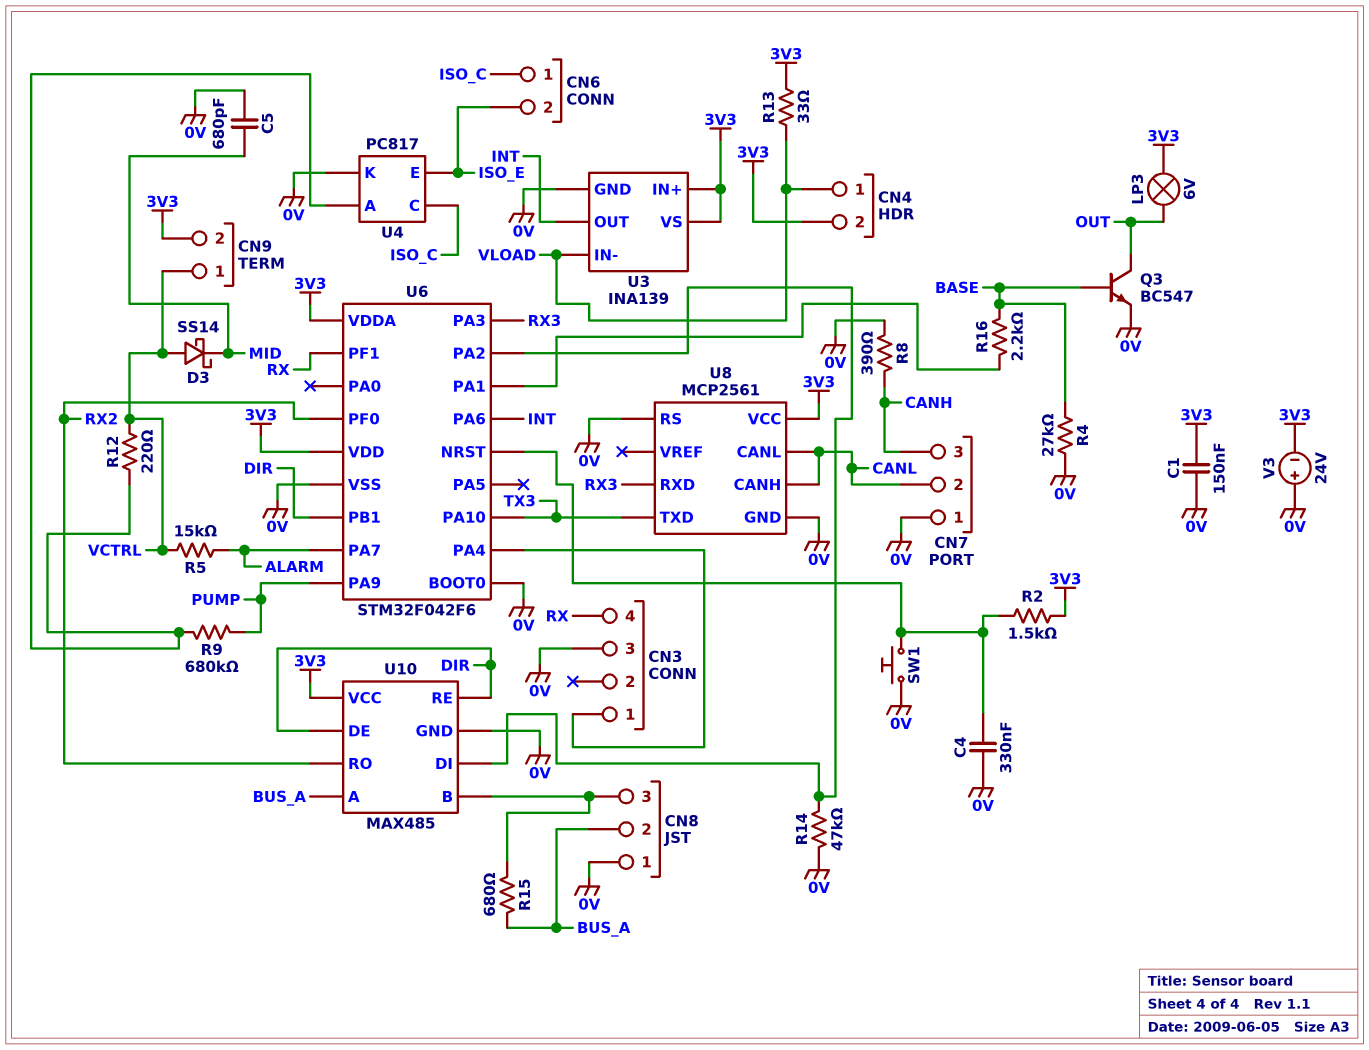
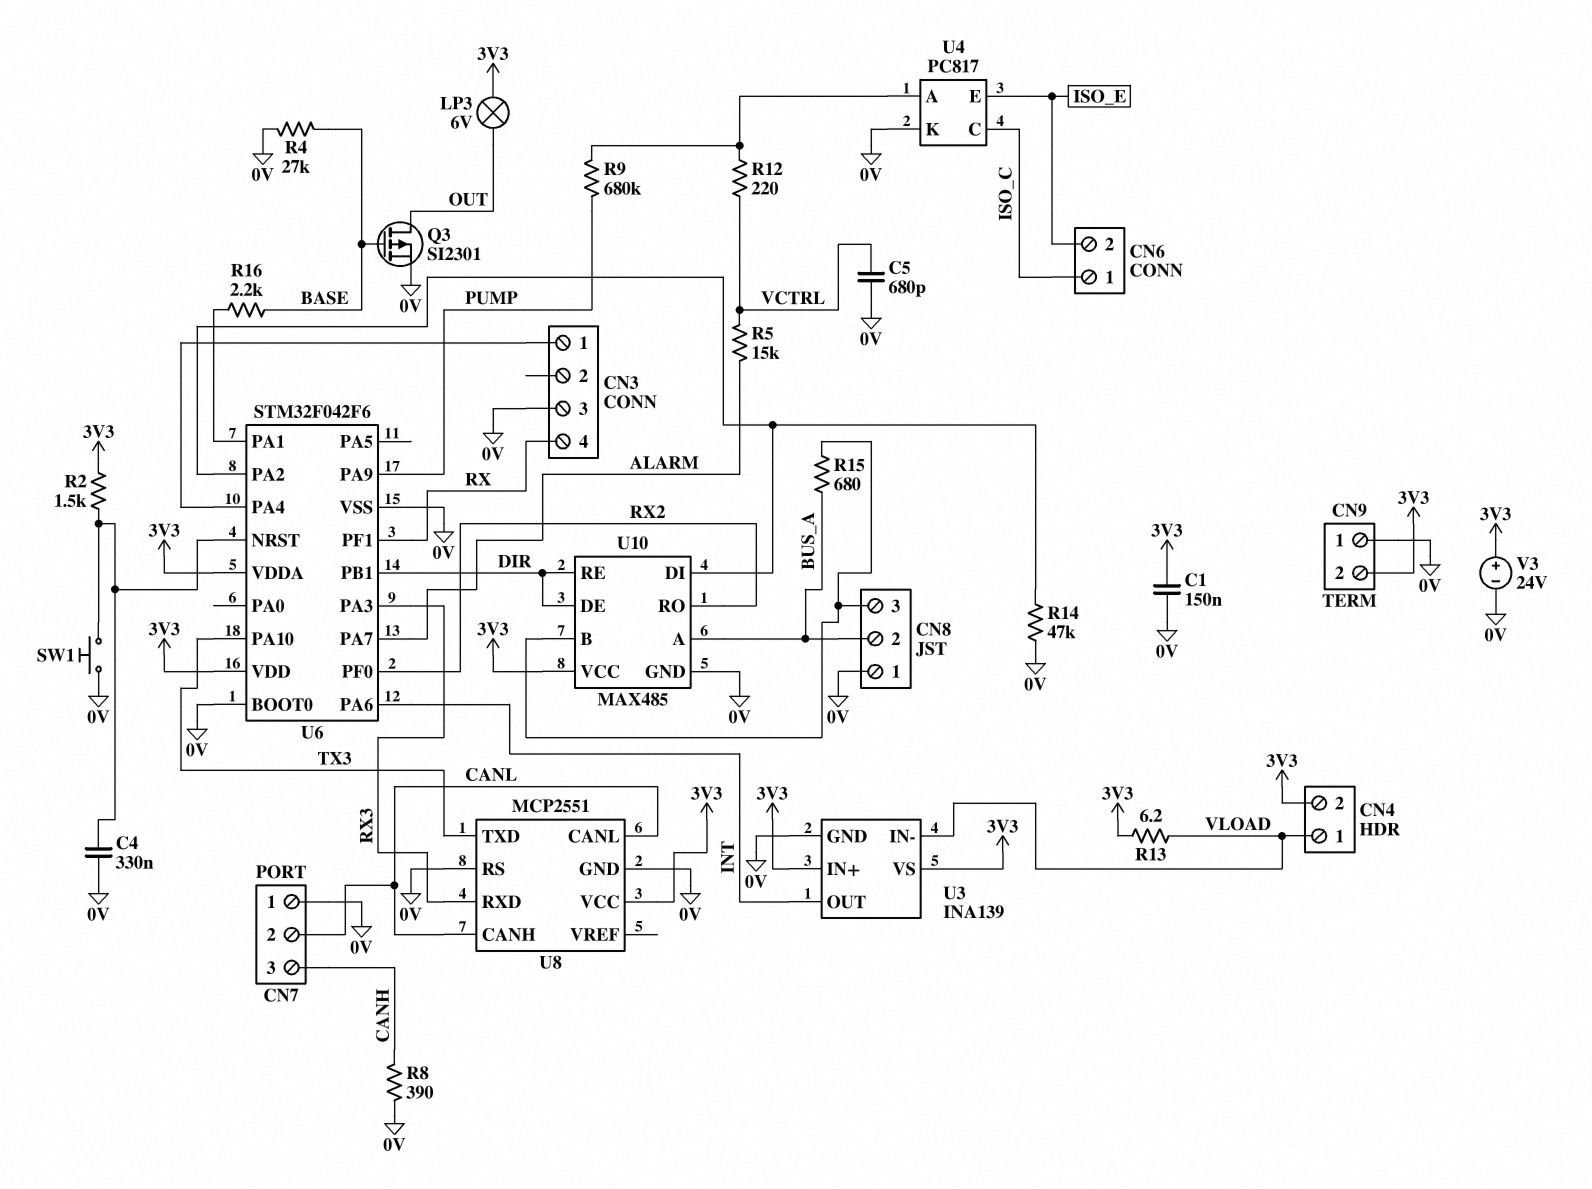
C5: 680pF (0V, MID) -> 680pF (0V, VCTRL)
CN9 pin 1: VCTRL -> 0V
D3: schottky SS14 (A VCTRL, K MID) -> none
Q3: NPN BC547 (B BASE, C OUT, E 0V) -> PMOS SI2301 (G BASE, D OUT, S 0V)
R13: 33 (3V3, VLOAD) -> 6.2 (3V3, VLOAD)
U8: MCP2561 -> MCP2551
V3: 24V (plus 0V, minus 3V3) -> 24V (plus 3V3, minus 0V)

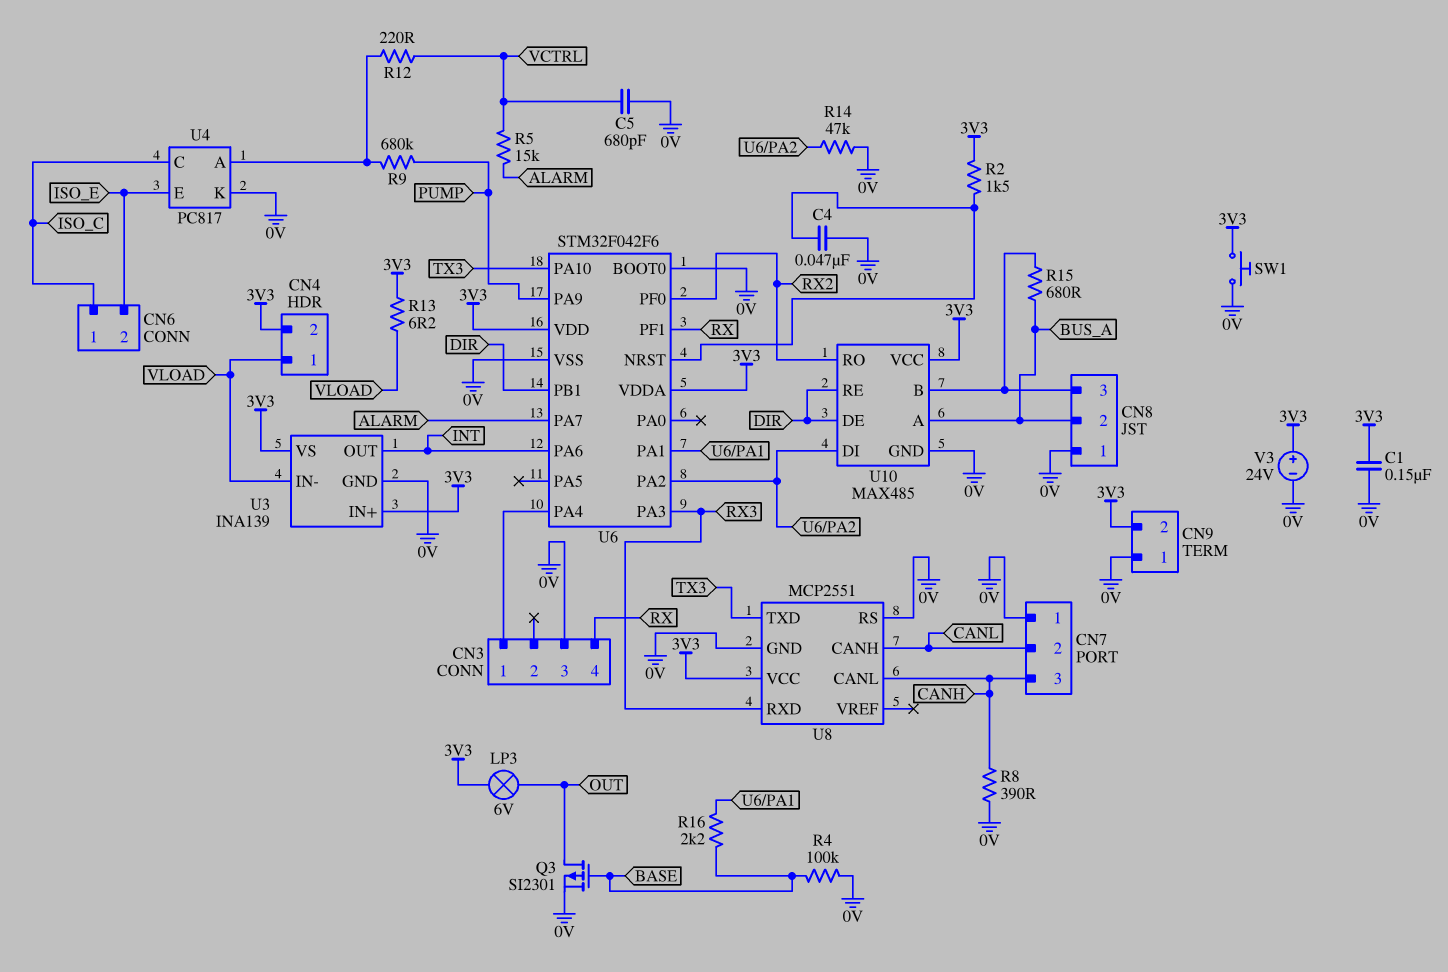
C4: 330nF (0V, U6/NRST) -> 47nF (0V, U6/NRST)
R4: 27k (0V, BASE) -> 100k (0V, BASE)
SW1: button (0V, U6/NRST) -> button (0V, 3V3)
U8 pin CANL: CANL -> CANH

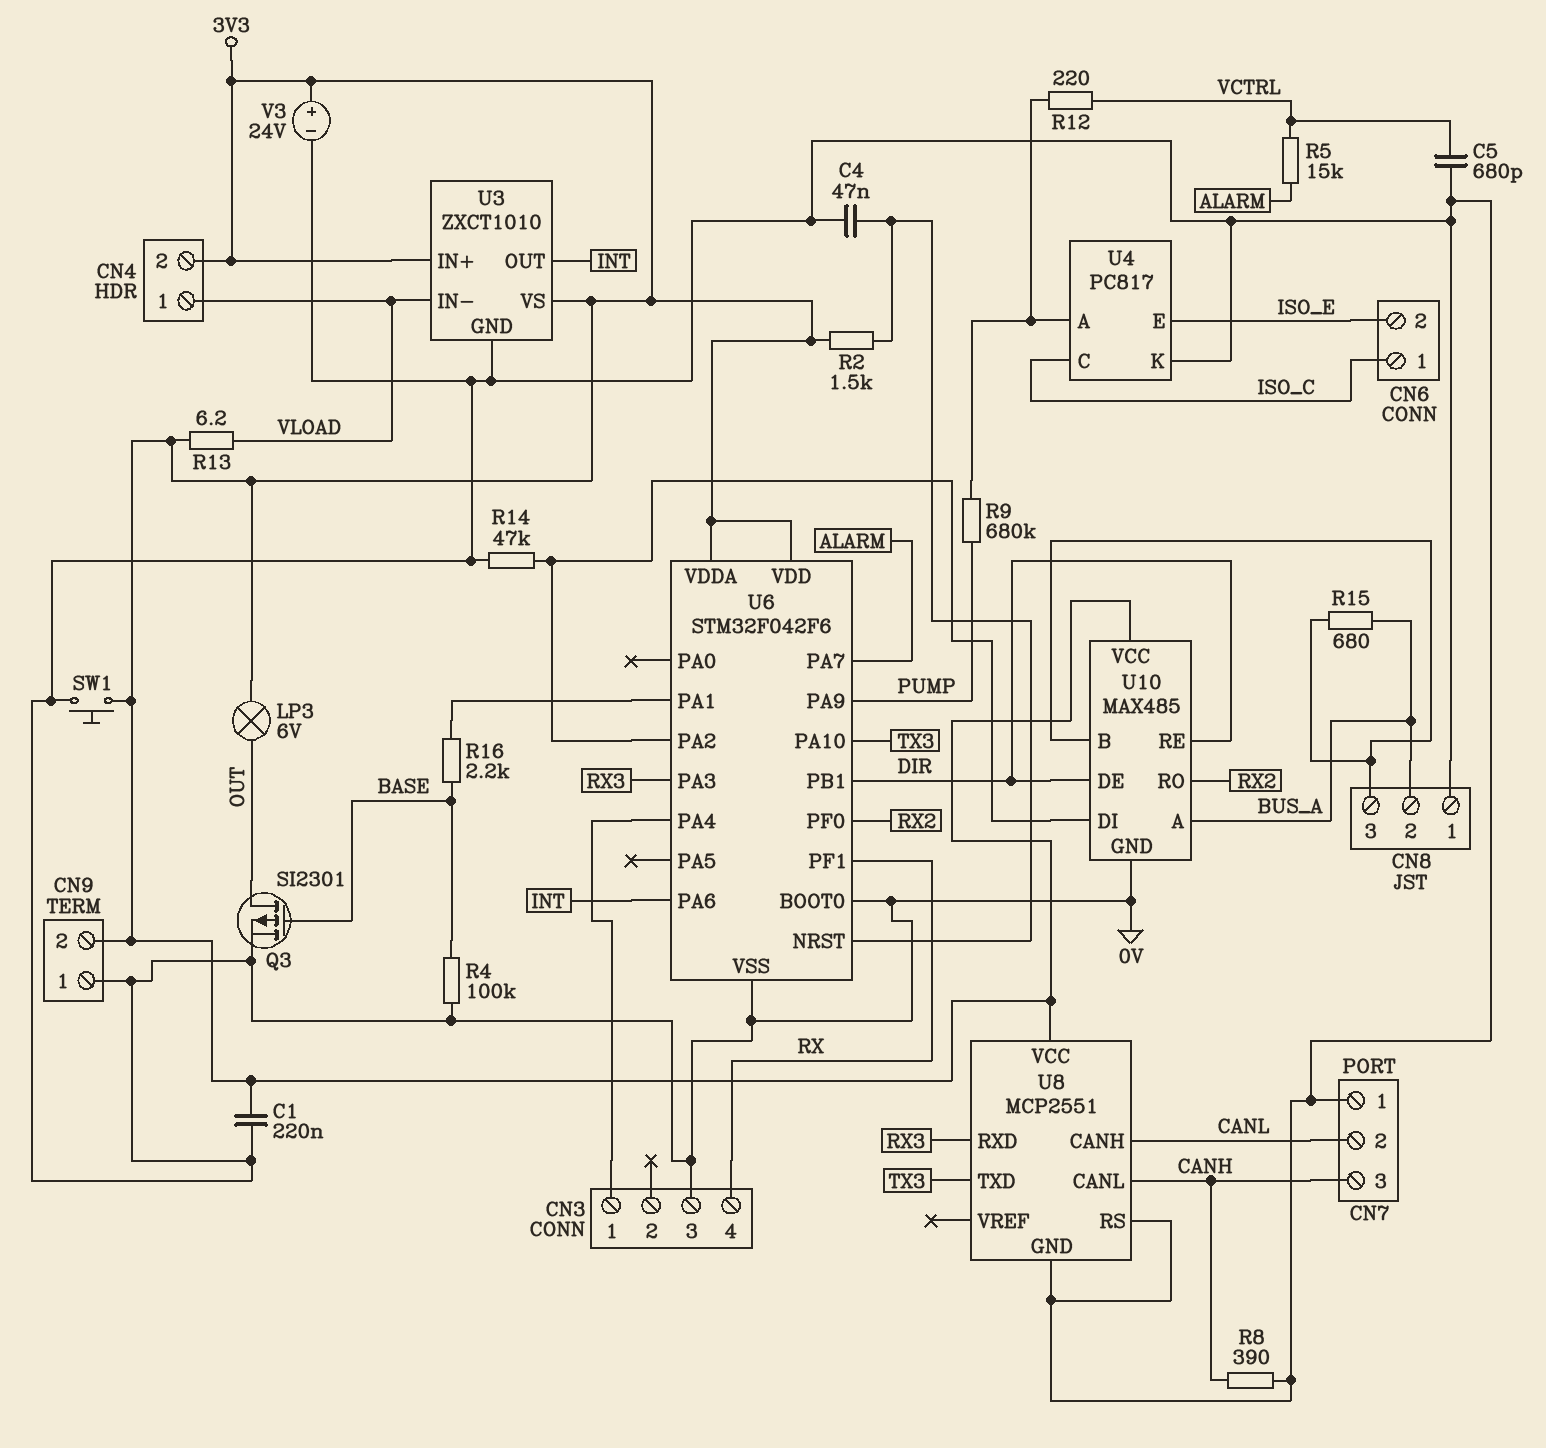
C1: 150nF (0V, 3V3) -> 220nF (0V, 3V3)
U3: INA139 -> ZXCT1010

